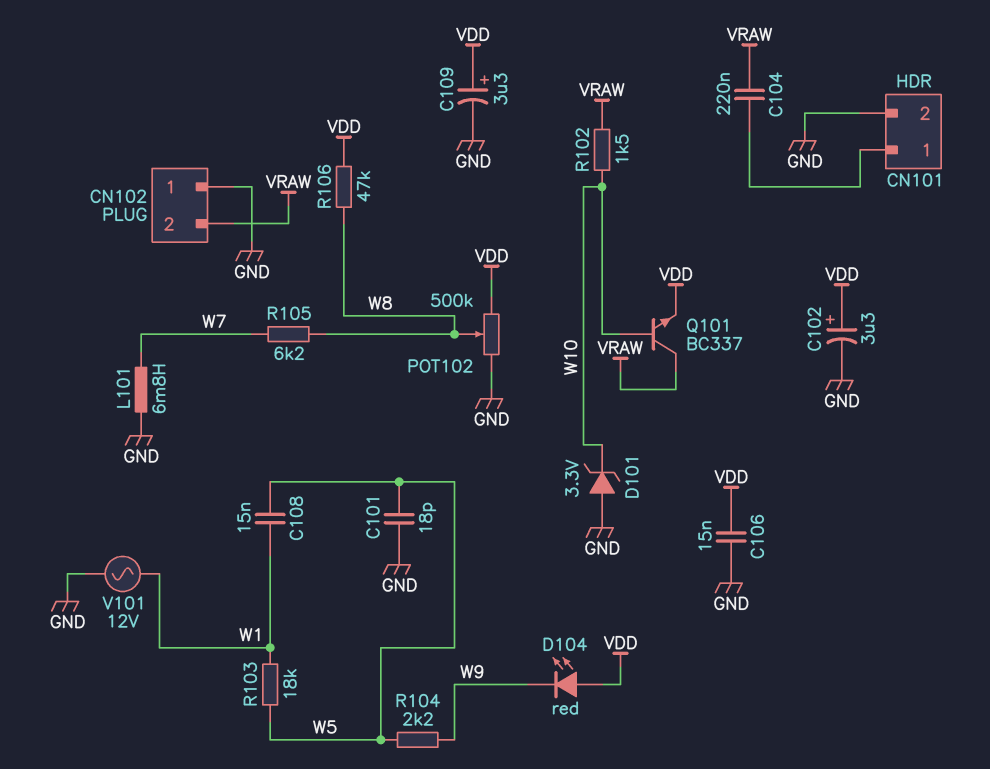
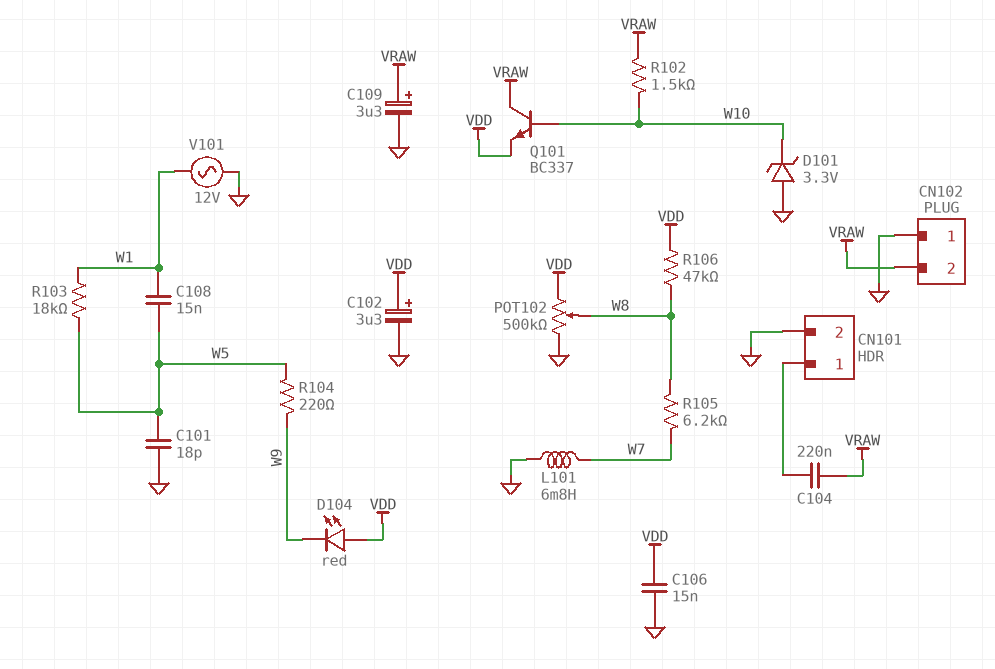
C109: 3.3uF (plus VDD, minus GND) -> 3.3uF (plus VRAW, minus GND)
R104: 2.2k (W5, W9) -> 220 (W5, W9)

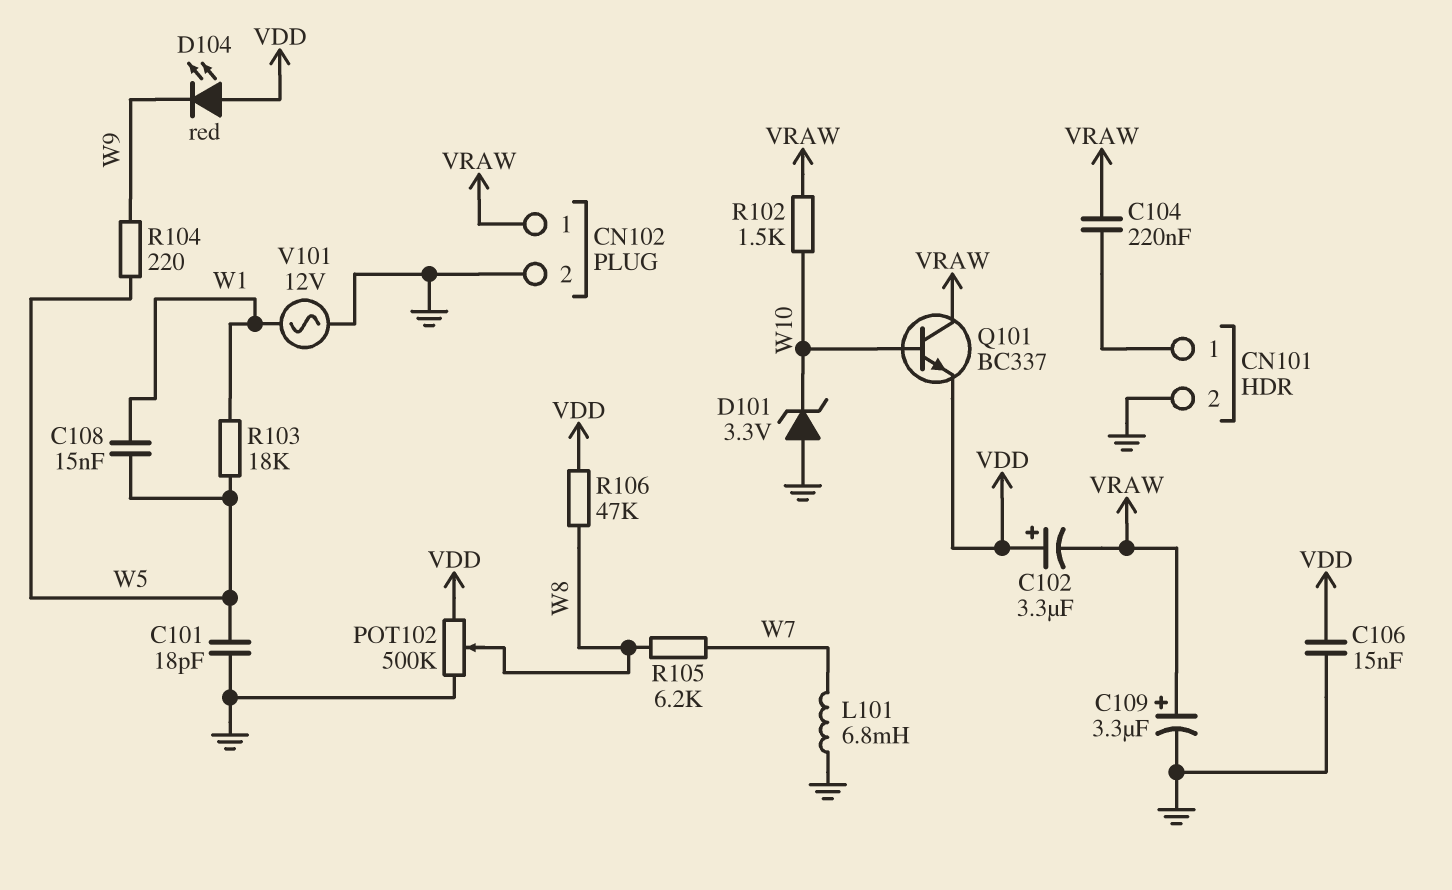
C102: 3.3uF (plus VDD, minus GND) -> 3.3uF (plus VDD, minus VRAW)
CN102 pin 1: GND -> VRAW
CN102 pin 2: VRAW -> GND

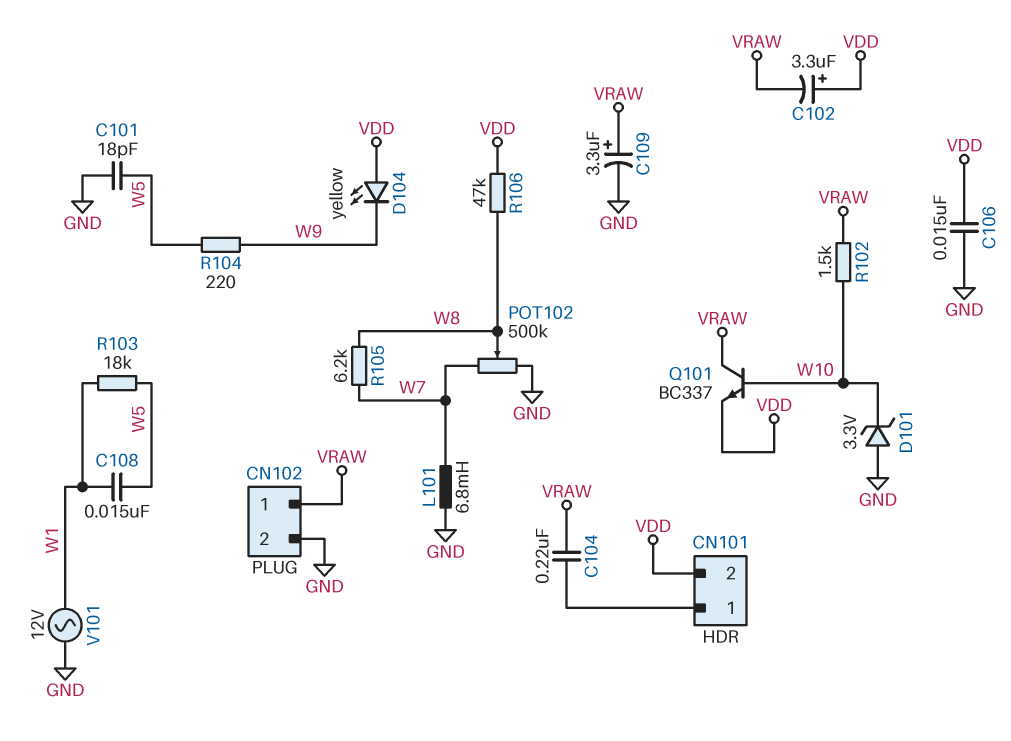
CN101 pin 2: GND -> VDD
D104: LED red (A VDD, K W9) -> LED yellow (A VDD, K W9)
POT102: 500k (GND, VDD, wiper W8) -> 500k (GND, W7, wiper W8)

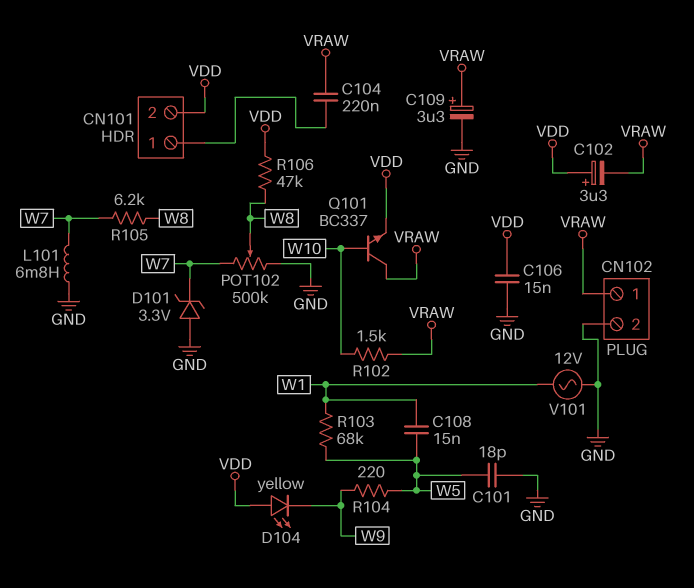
D101: zener 3.3V (A GND, K W10) -> zener 3.3V (A GND, K W7)
R103: 18k (W1, W5) -> 68k (W1, W5)

